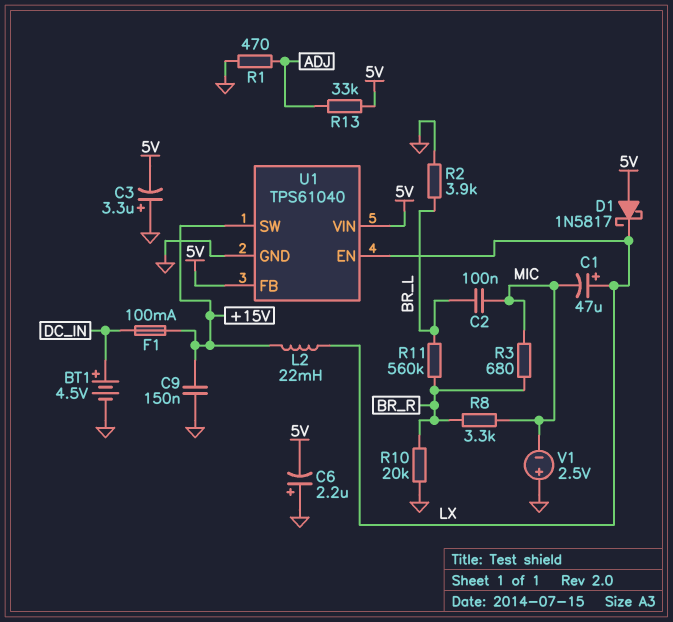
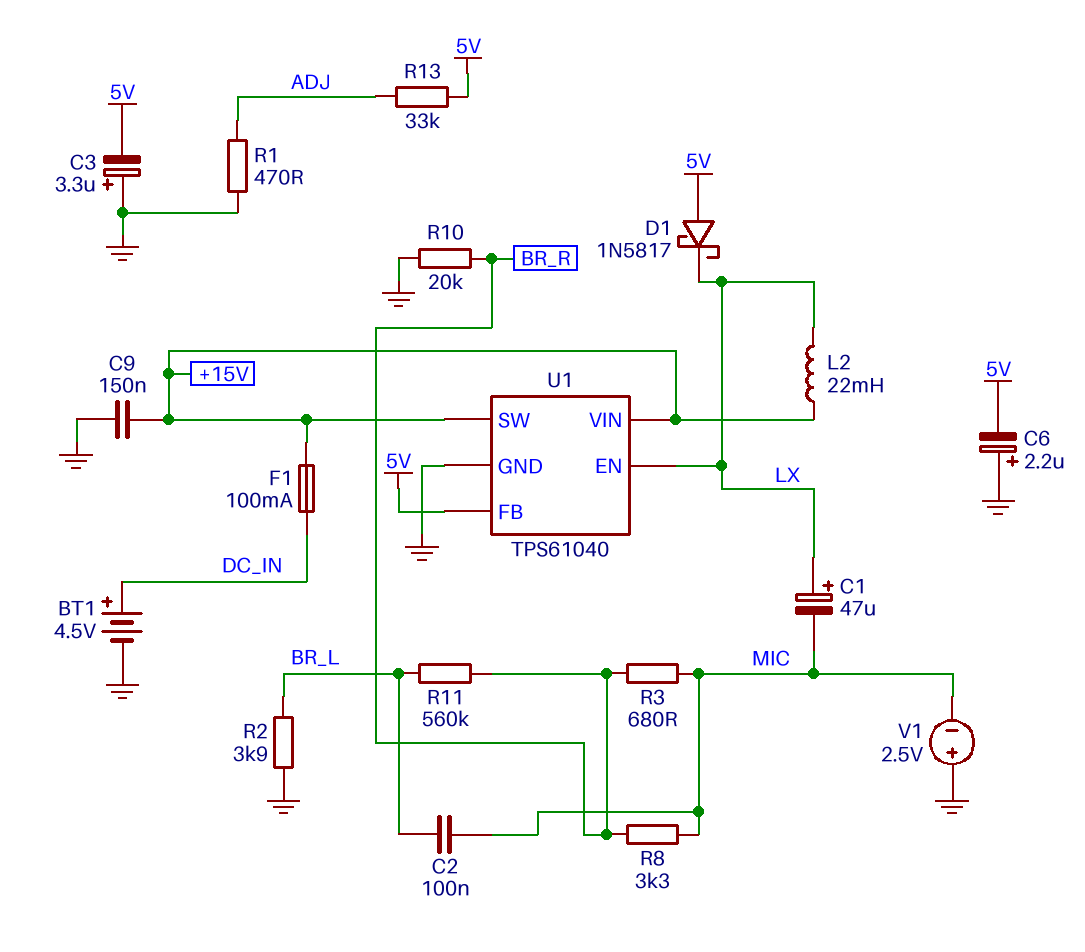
U1 pin VIN: 5V -> +15V

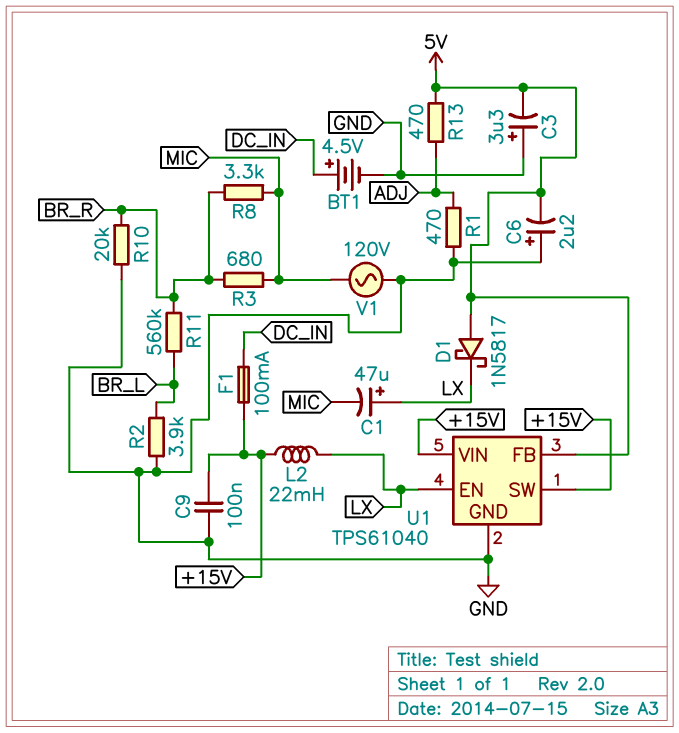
C2: 100nF (BR_L, MIC) -> none
C9: 150nF (+15V, GND) -> 100nF (+15V, GND)
R13: 33k (5V, ADJ) -> 470 (5V, ADJ)
V1: 2.5V (plus GND, minus MIC) -> AC 120V (GND, MIC)

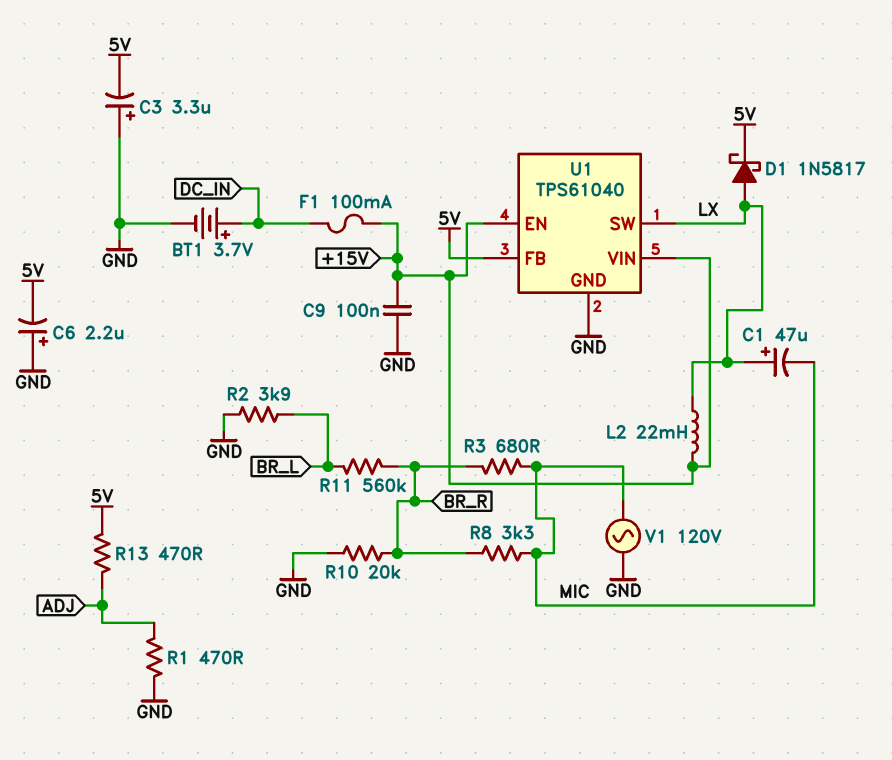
BT1: 4.5V (plus DC_IN, minus GND) -> 3.7V (plus DC_IN, minus GND)
D1: schottky 1N5817 (A 5V, K LX) -> schottky 1N5817 (A LX, K 5V)
U1 pin EN: LX -> +15V
U1 pin SW: +15V -> LX

